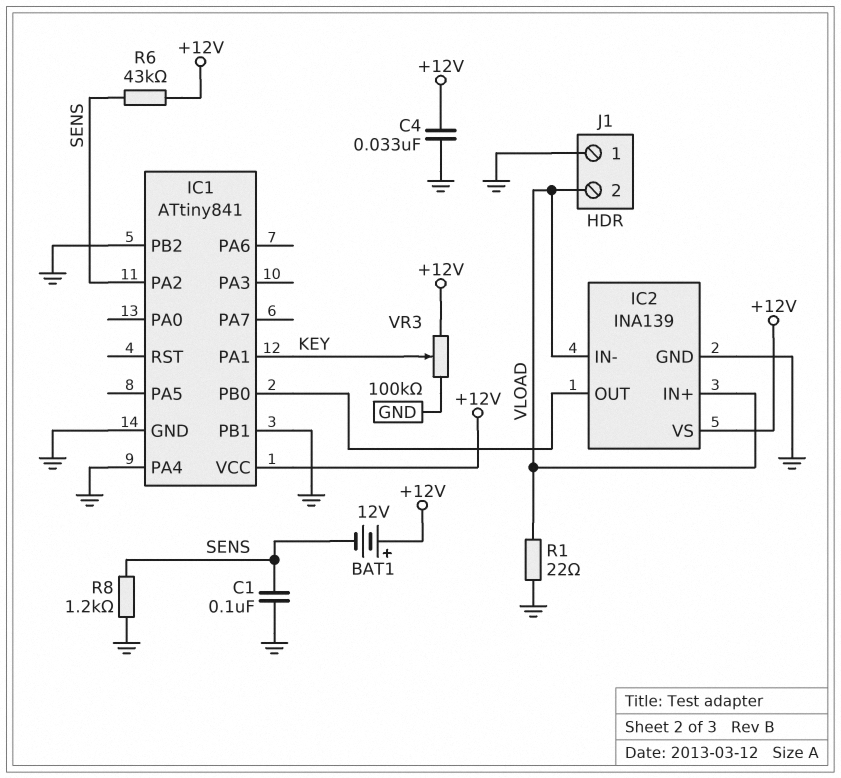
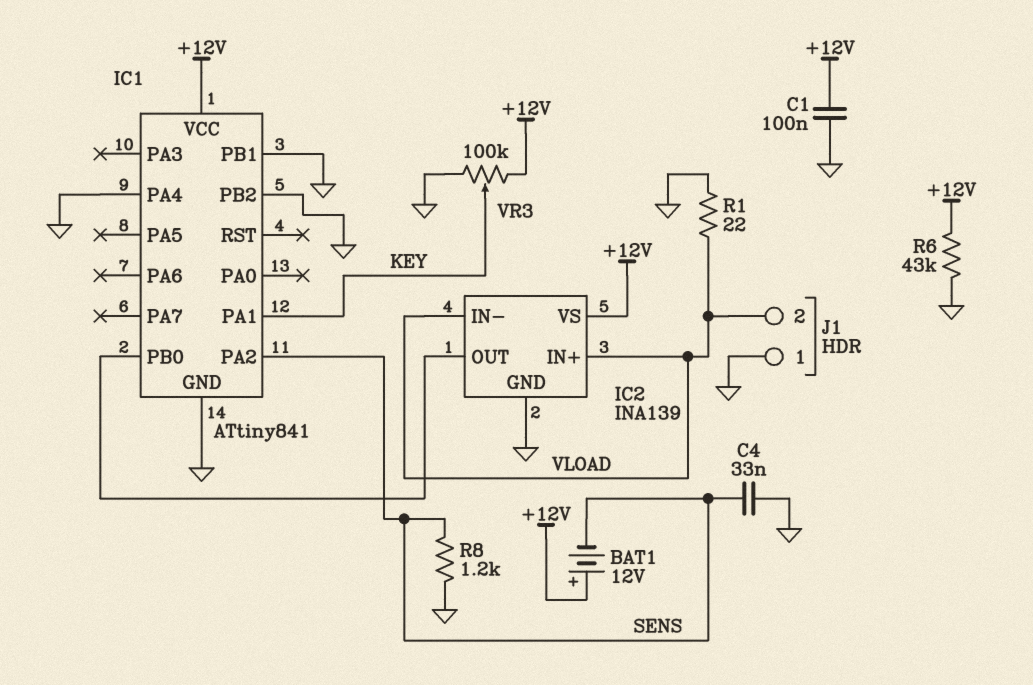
C1: 100nF (GND, SENS) -> 100nF (+12V, GND)
C4: 33nF (+12V, GND) -> 33nF (GND, SENS)
R6: 43k (+12V, SENS) -> 43k (+12V, GND)

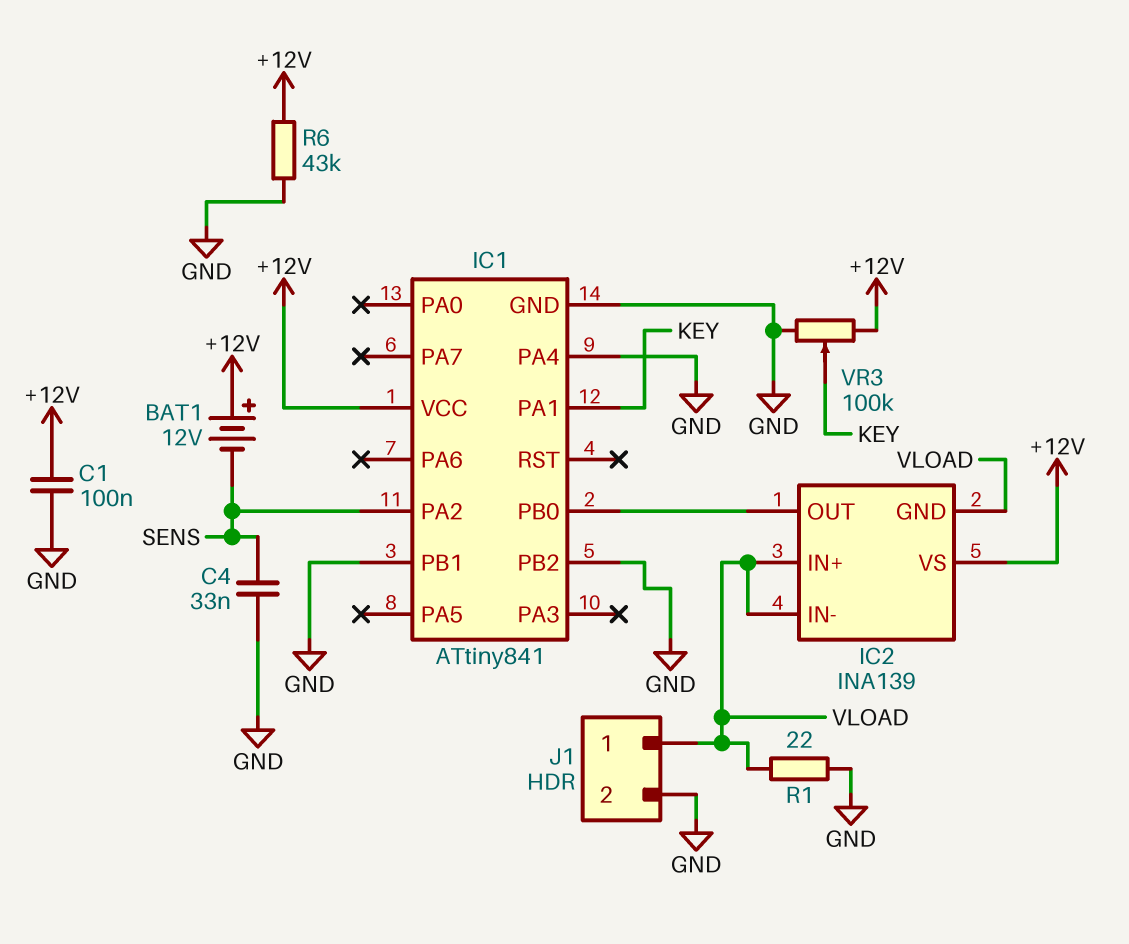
IC2 pin GND: GND -> VLOAD
J1 pin 1: GND -> VLOAD
J1 pin 2: VLOAD -> GND
R8: 1.2k (GND, SENS) -> none

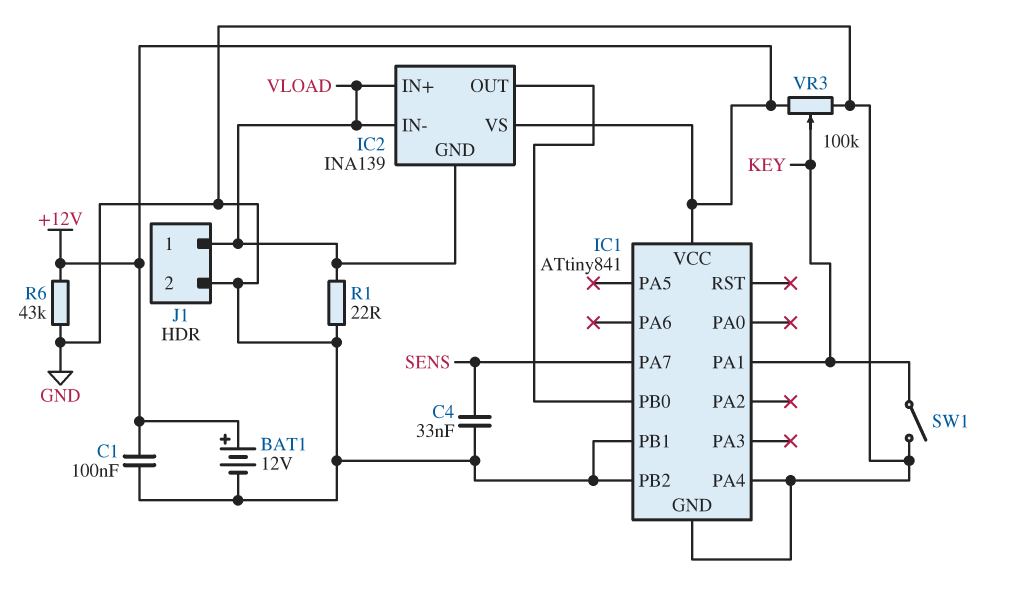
BAT1: 12V (plus +12V, minus SENS) -> 12V (plus +12V, minus GND)
IC1 pin PA2: SENS -> none
IC1 pin PA7: none -> SENS
SW1: none -> switch (GND, KEY)

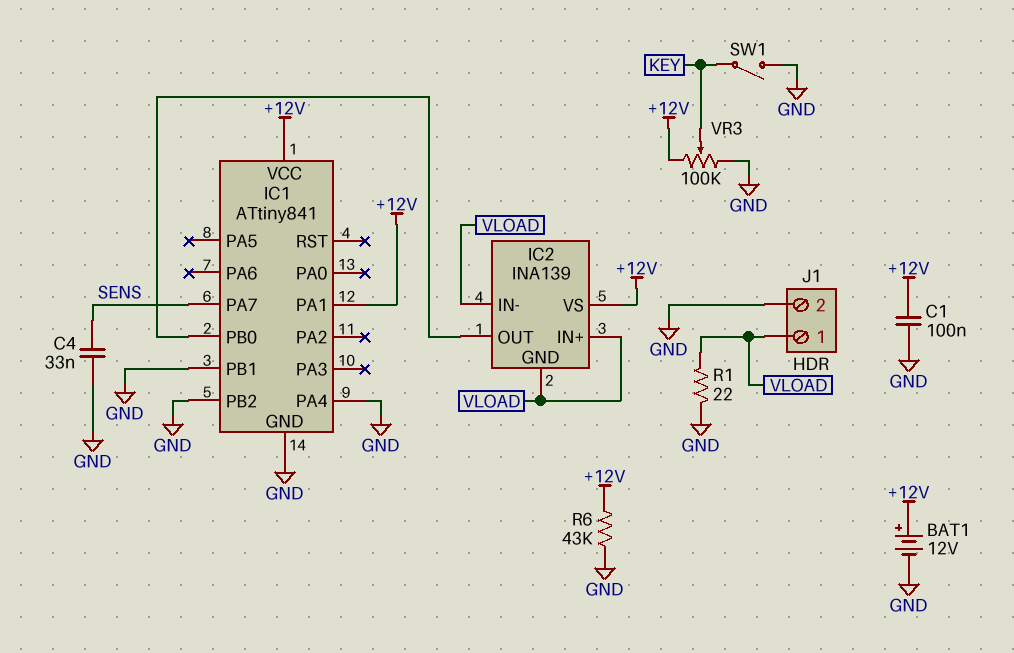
IC1 pin PA1: KEY -> +12V

